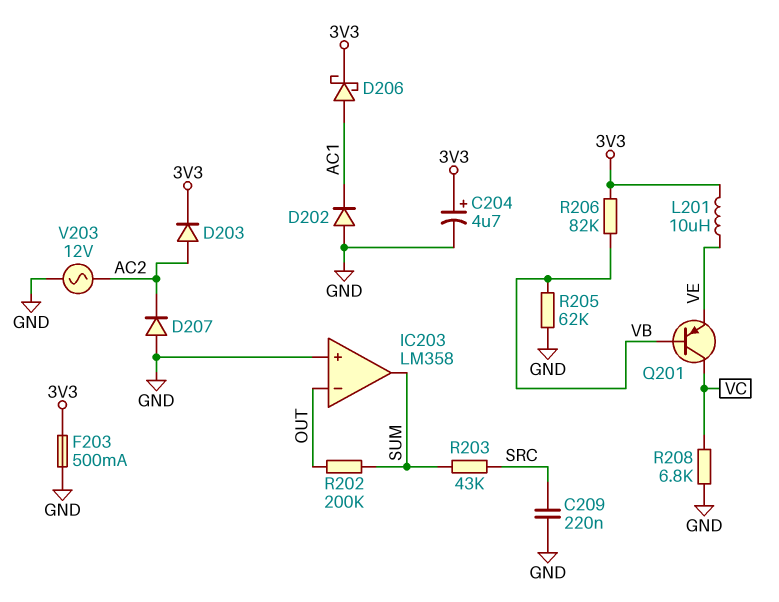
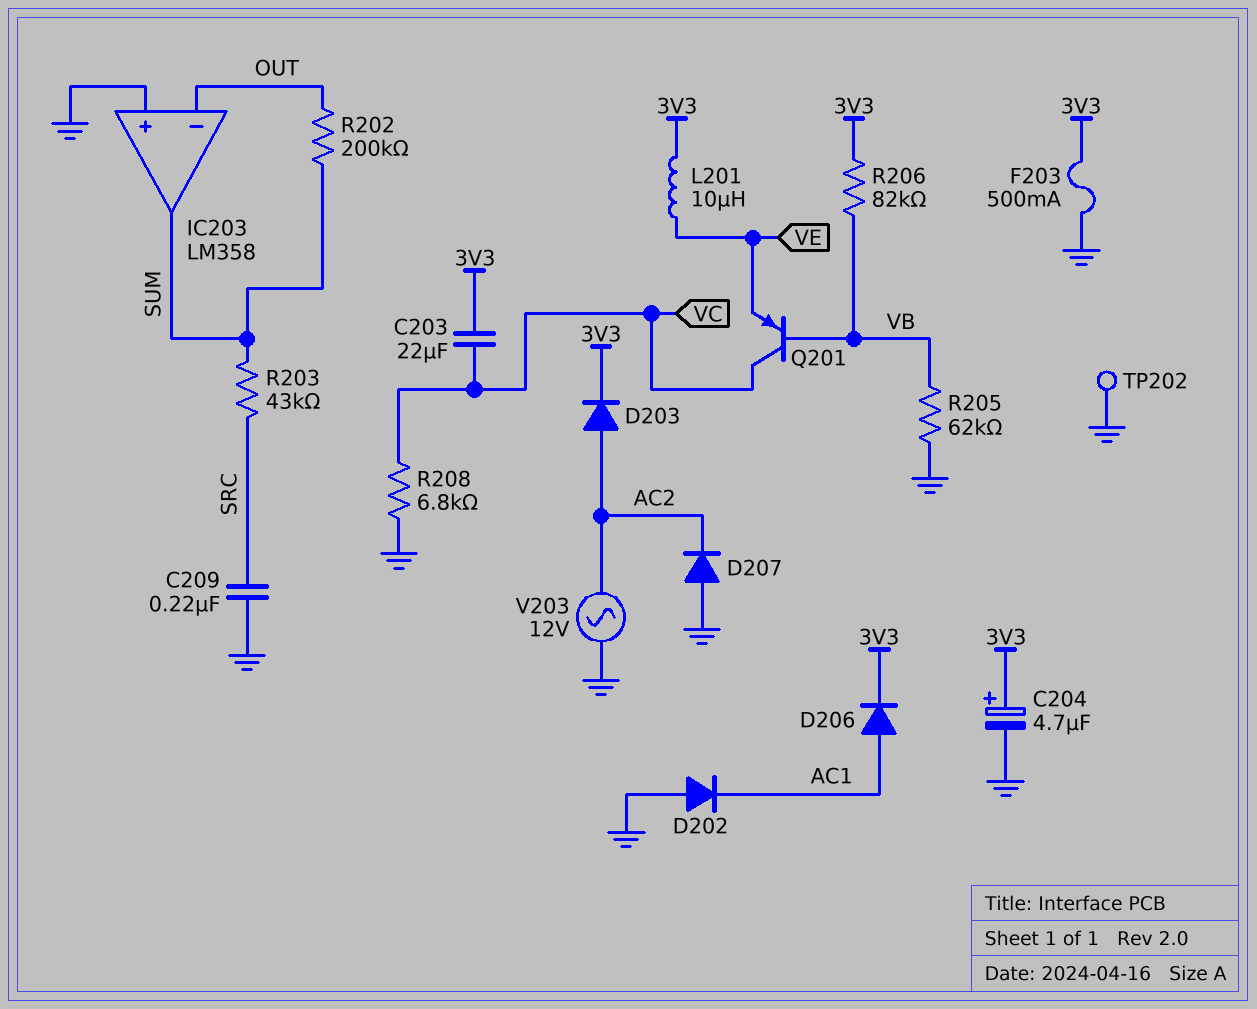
C203: none -> 22uF (3V3, VC)
D206: schottky (A AC1, K 3V3) -> diode (A AC1, K 3V3)
TP202: none -> test point (GND)

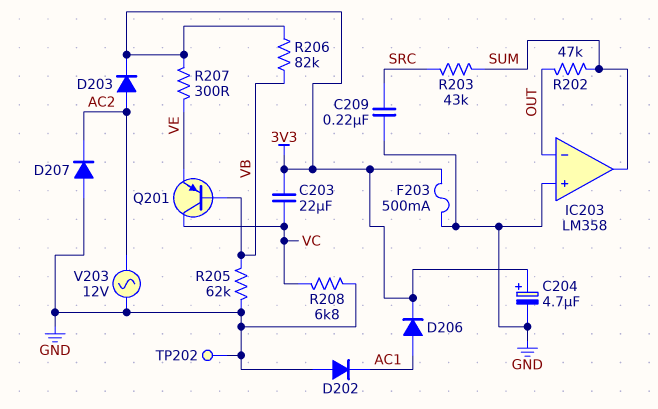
L201: 10uH (3V3, VE) -> none
R202: 200k (OUT, SUM) -> 47k (OUT, SUM)
R207: none -> 300 (3V3, VE)

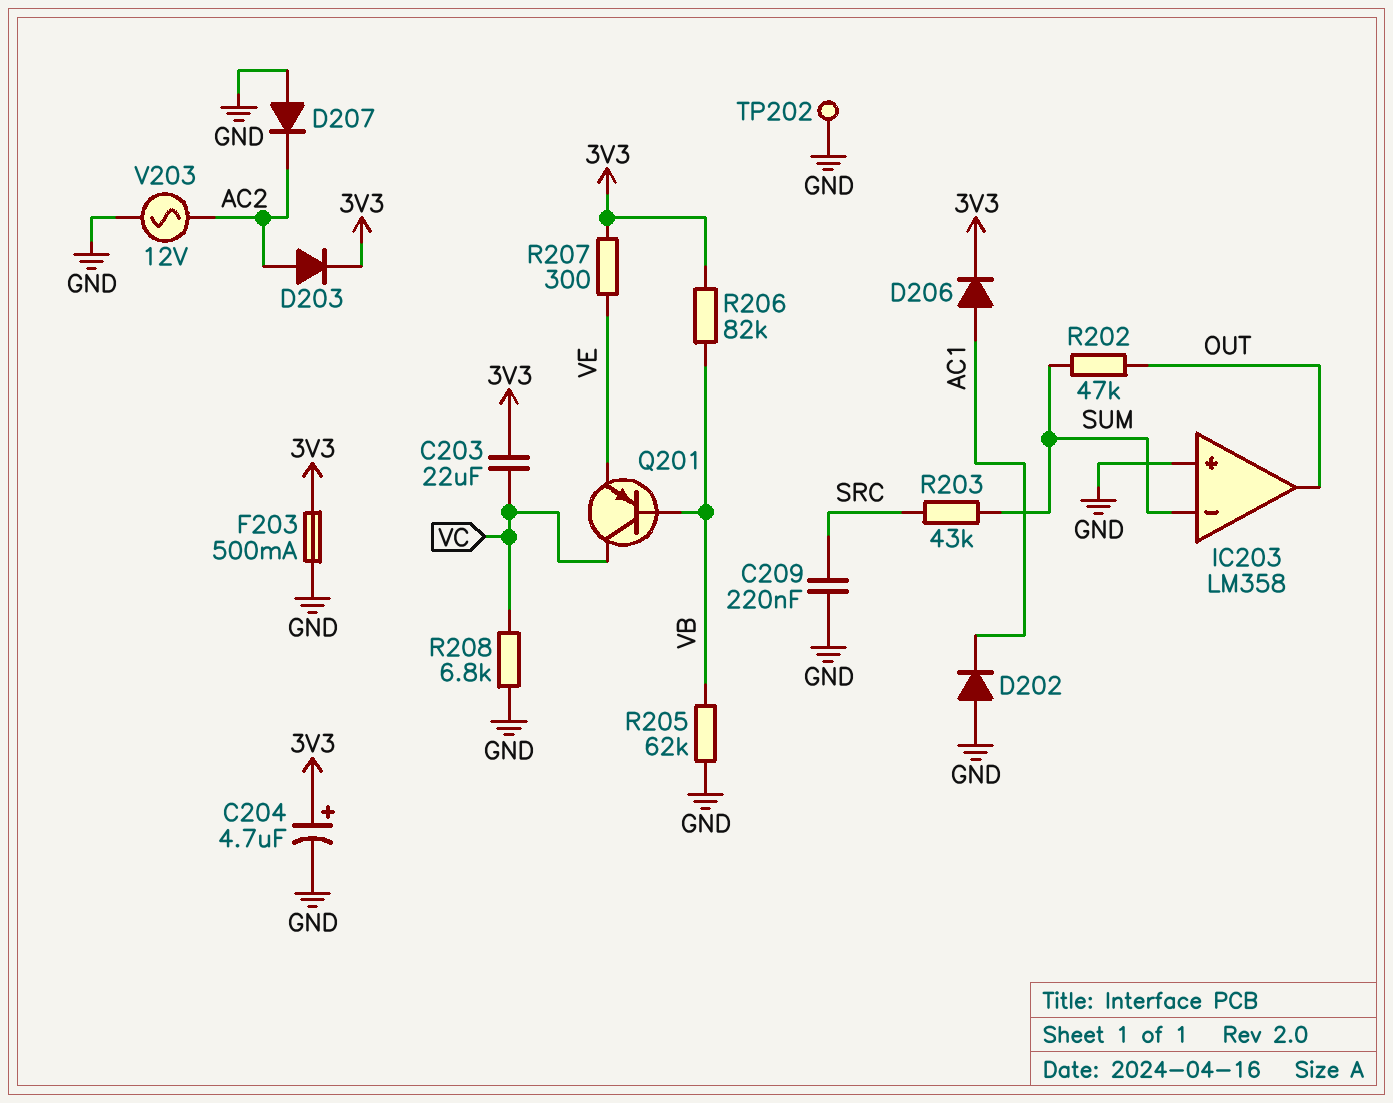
IC203 pin in-: OUT -> SUM
IC203 pin out: SUM -> OUT

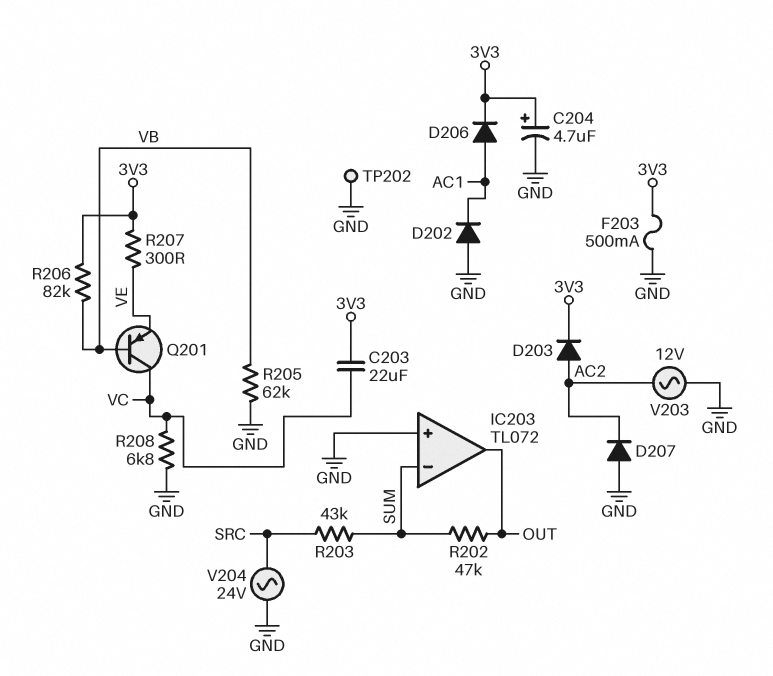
C209: 220nF (GND, SRC) -> none
IC203: LM358 -> TL072
V204: none -> AC 24V (GND, SRC)

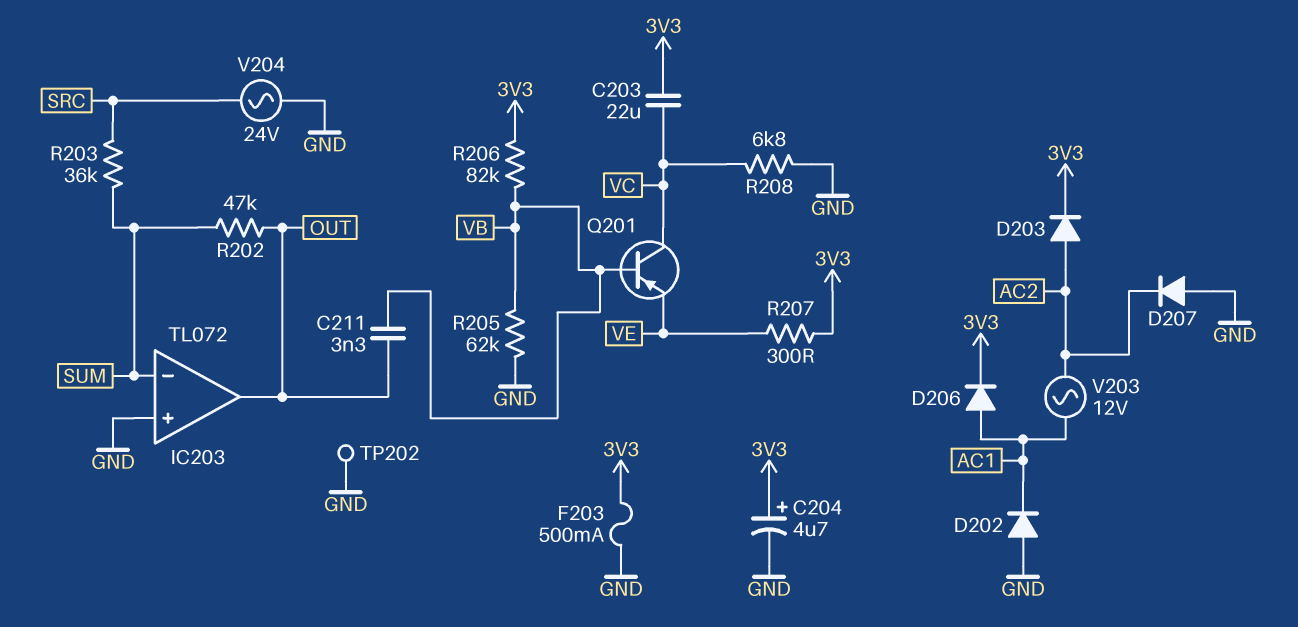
C211: none -> 3.3nF (OUT, VB)
R203: 43k (SRC, SUM) -> 36k (SRC, SUM)
V203: AC 12V (AC2, GND) -> AC 12V (AC1, AC2)

